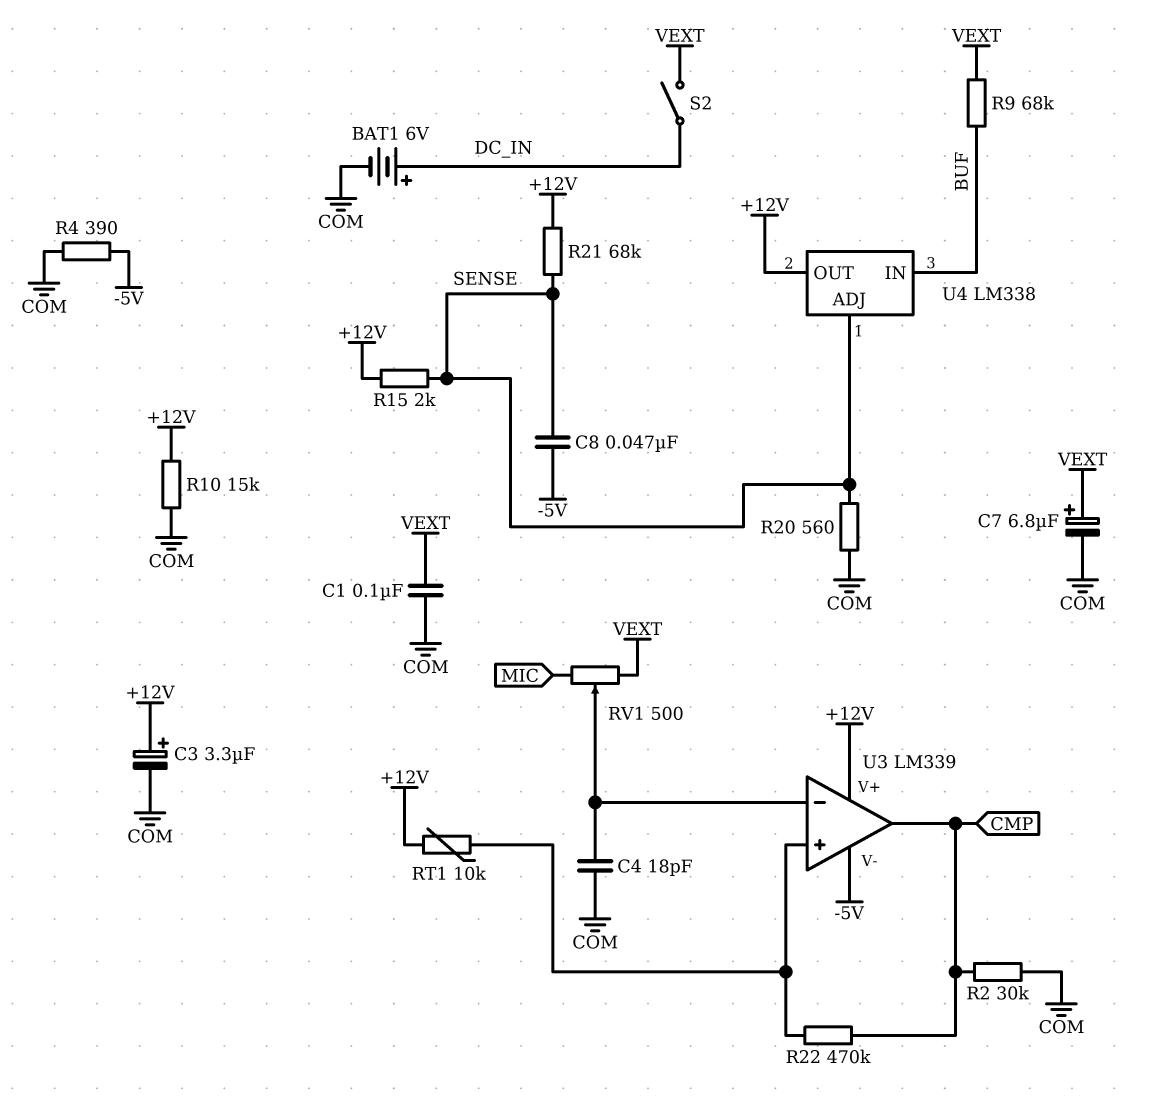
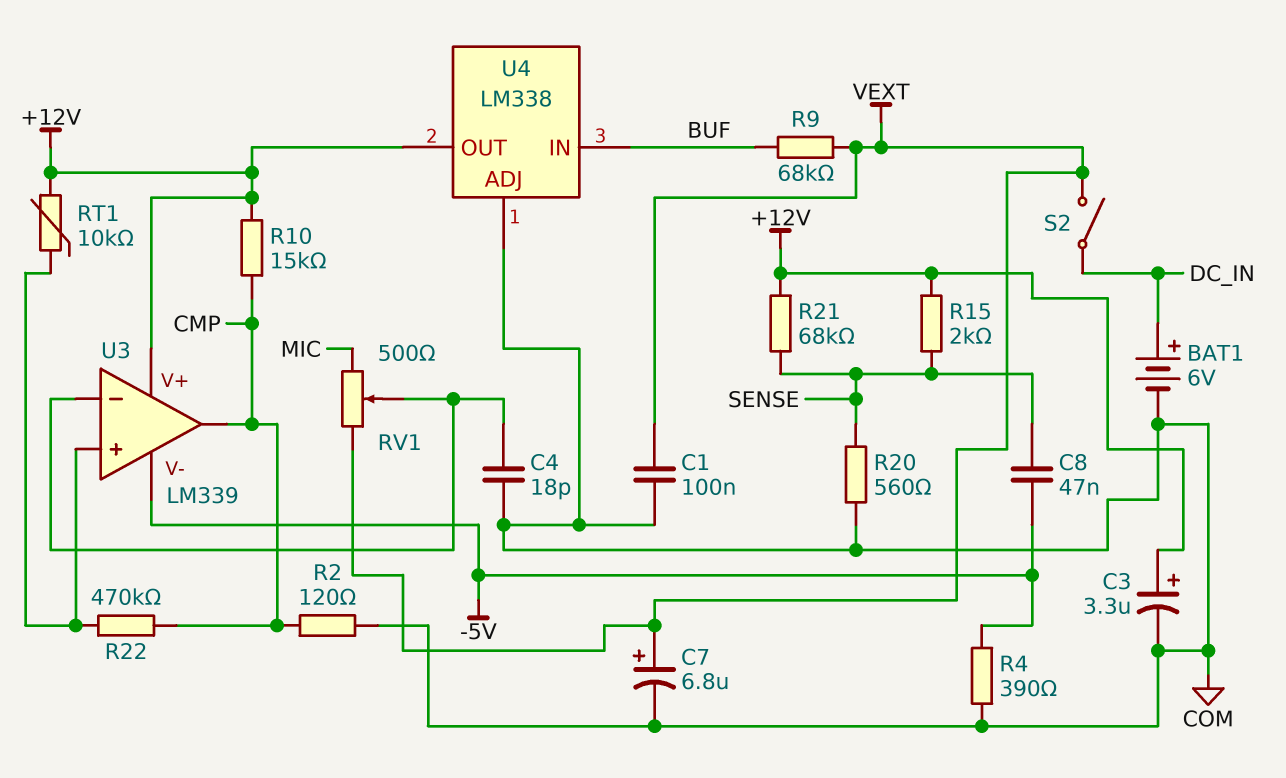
R2: 30k (CMP, COM) -> 120 (CMP, COM)
R10: 15k (+12V, COM) -> 15k (+12V, CMP)
U4 pin ADJ: SENSE -> COM

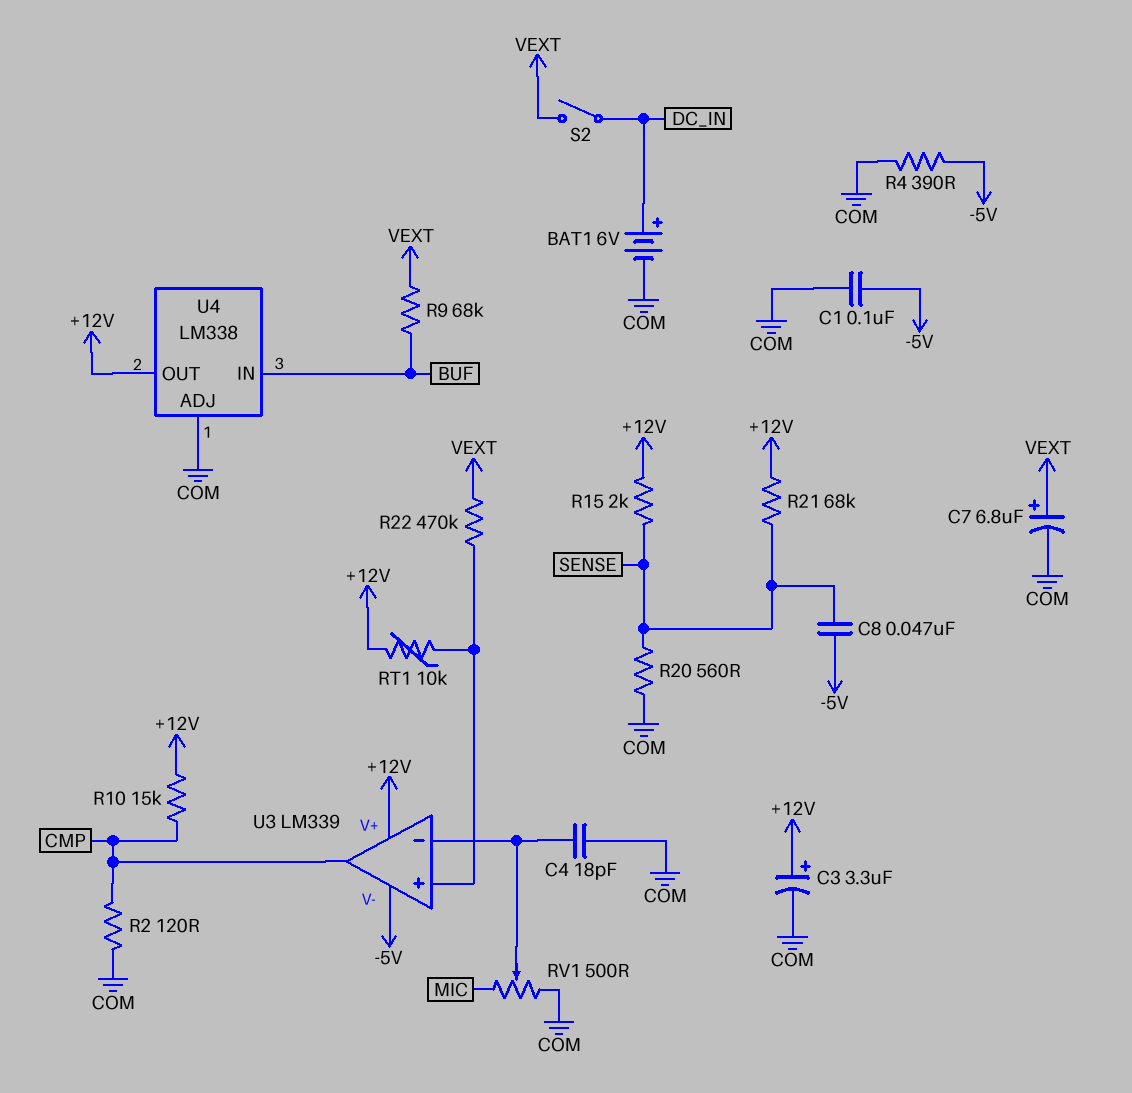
C1: 100nF (COM, VEXT) -> 100nF (-5V, COM)
R22: 470k (CMP, U3/in+) -> 470k (U3/in+, VEXT)
RV1: 500 (MIC, VEXT, wiper U3/in-) -> 500 (COM, MIC, wiper U3/in-)

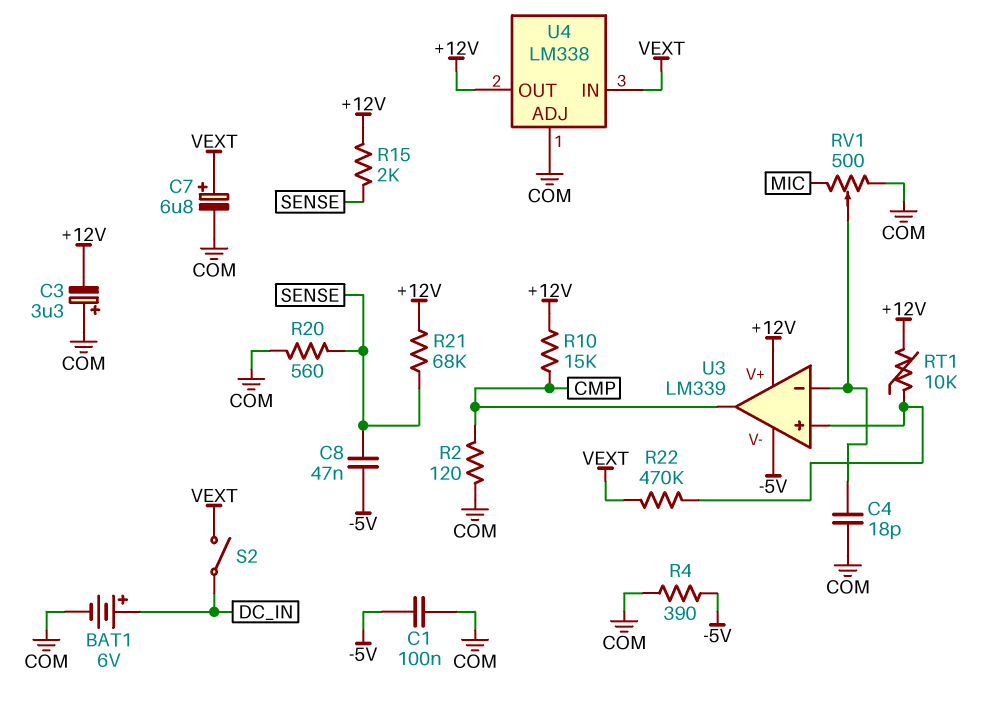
C3: 3.3uF (plus +12V, minus COM) -> 3.3uF (plus COM, minus +12V)
R9: 68k (BUF, VEXT) -> none
U4 pin IN: BUF -> VEXT

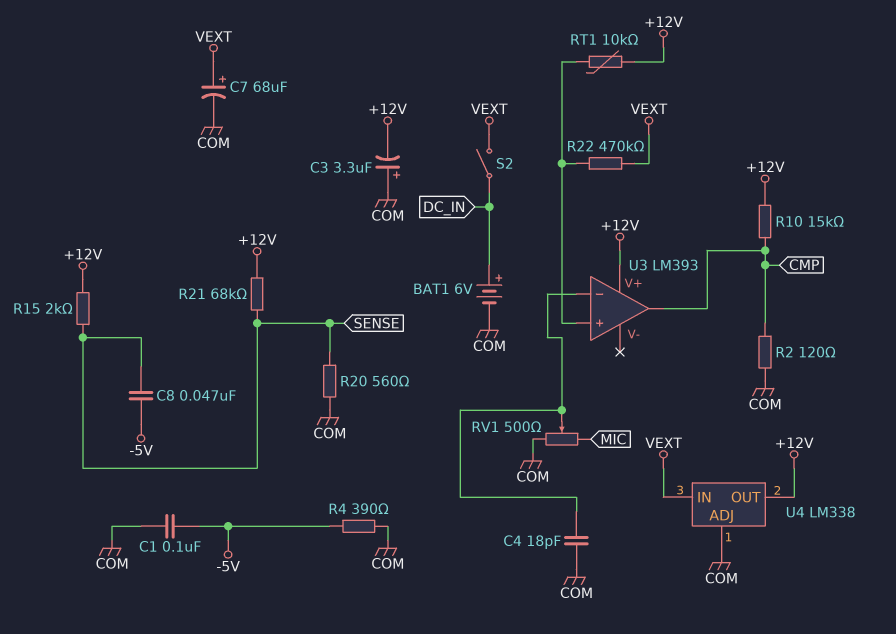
C7: 6.8uF (plus VEXT, minus COM) -> 68uF (plus VEXT, minus COM)
U3: LM339 -> LM393
U3 pin V-: -5V -> none

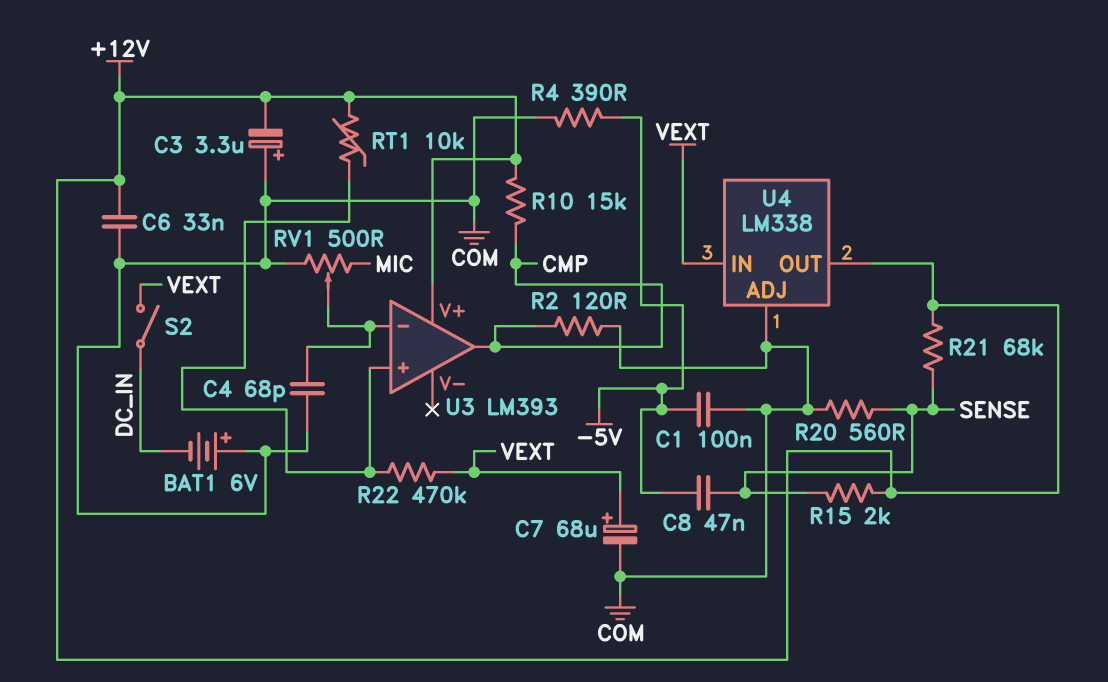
BAT1: 6V (plus DC_IN, minus COM) -> 6V (plus COM, minus DC_IN)
C4: 18pF (COM, U3/in-) -> 68pF (COM, U3/in-)
C6: none -> 33nF (+12V, COM)

